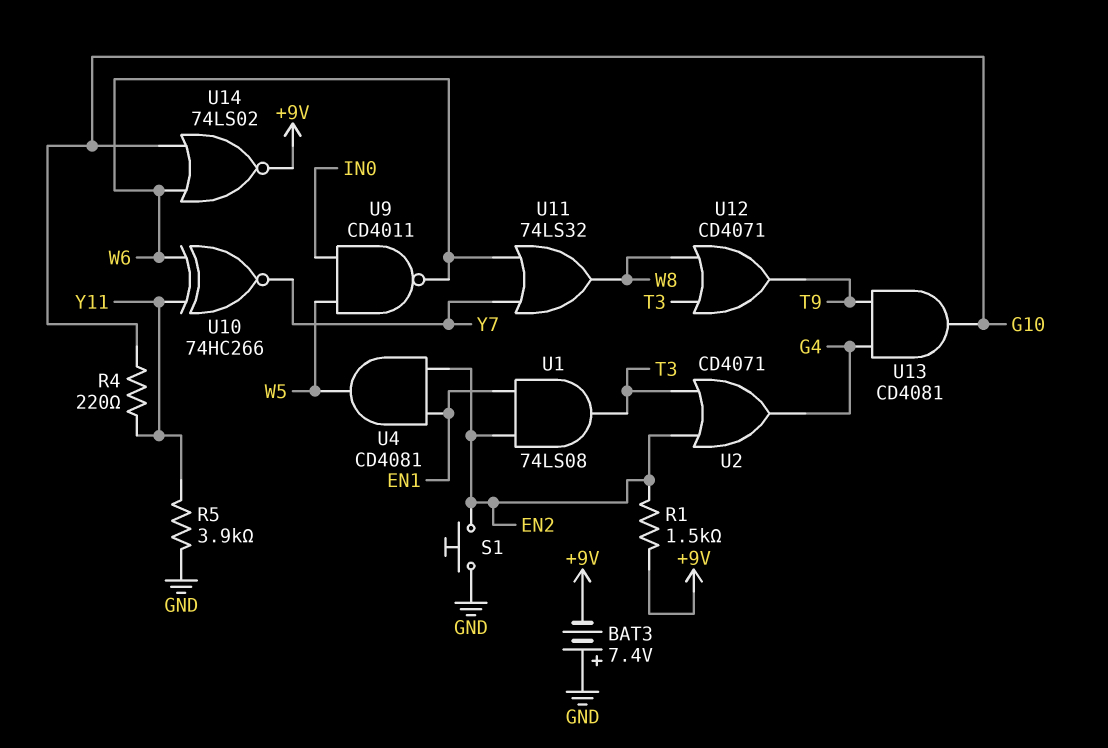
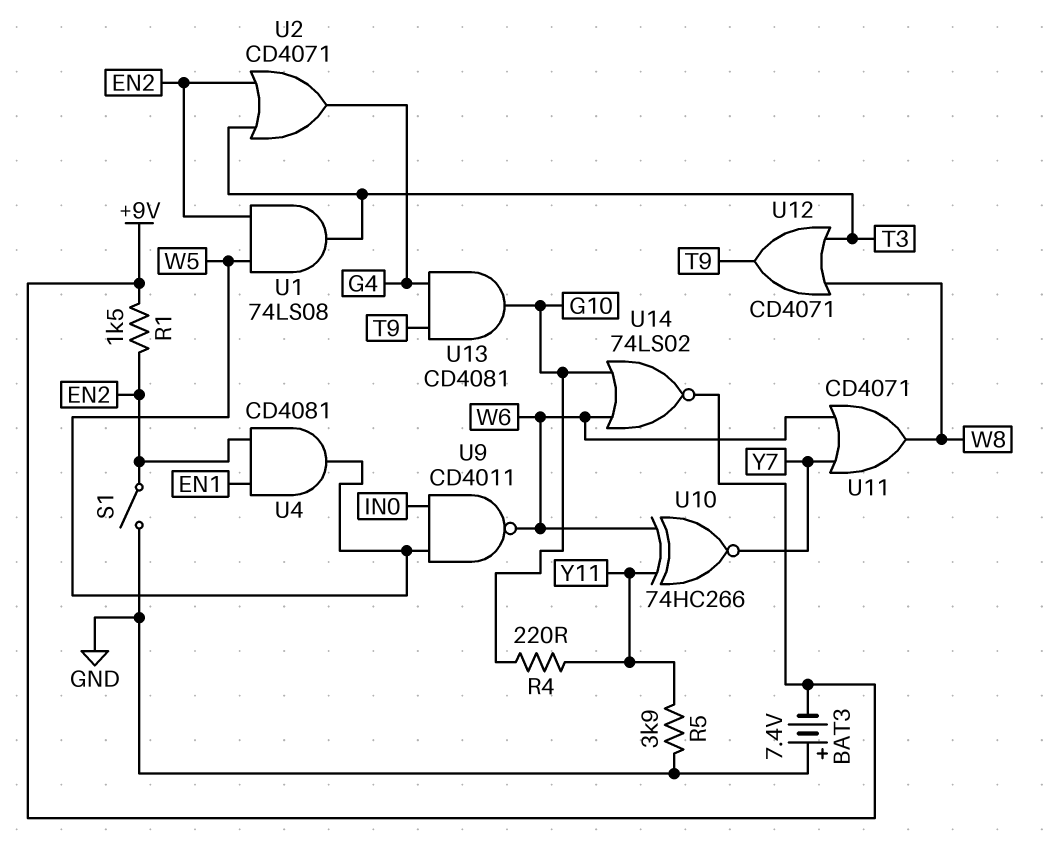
S1: button (EN2, GND) -> switch (EN2, GND)
U1: AND 74LS08 (in EN1, in EN2, out T3) -> AND 74LS08 (in EN2, in W5, out T3)
U11: OR 74LS32 (in W6, in Y7, out W8) -> OR CD4071 (in W6, in Y7, out W8)

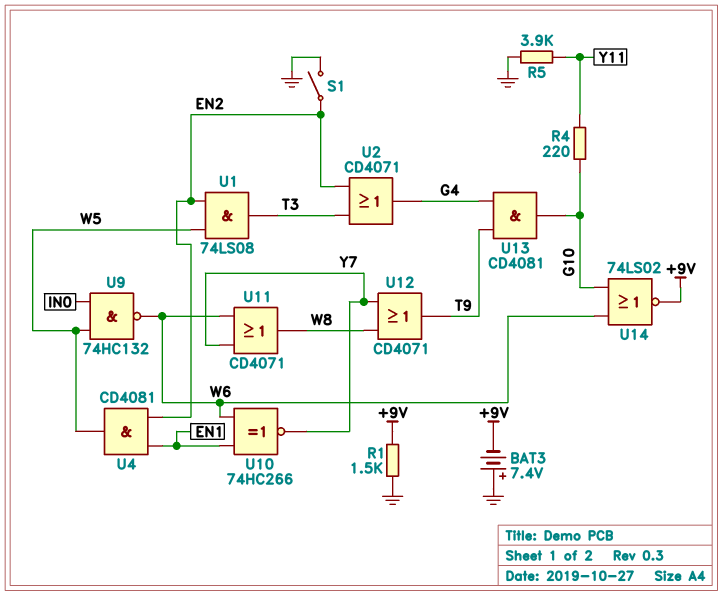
R1: 1.5k (+9V, EN2) -> 1.5k (+9V, GND)
U9: NAND CD4011 (in IN0, in W5, out W6) -> NAND 74HC132 (in IN0, in W5, out W6)
U10: XNOR 74HC266 (in W6, in Y11, out Y7) -> XNOR 74HC266 (in EN1, in W6, out Y7)
U12: OR CD4071 (in T3, in W8, out T9) -> OR CD4071 (in W8, in Y7, out T9)

